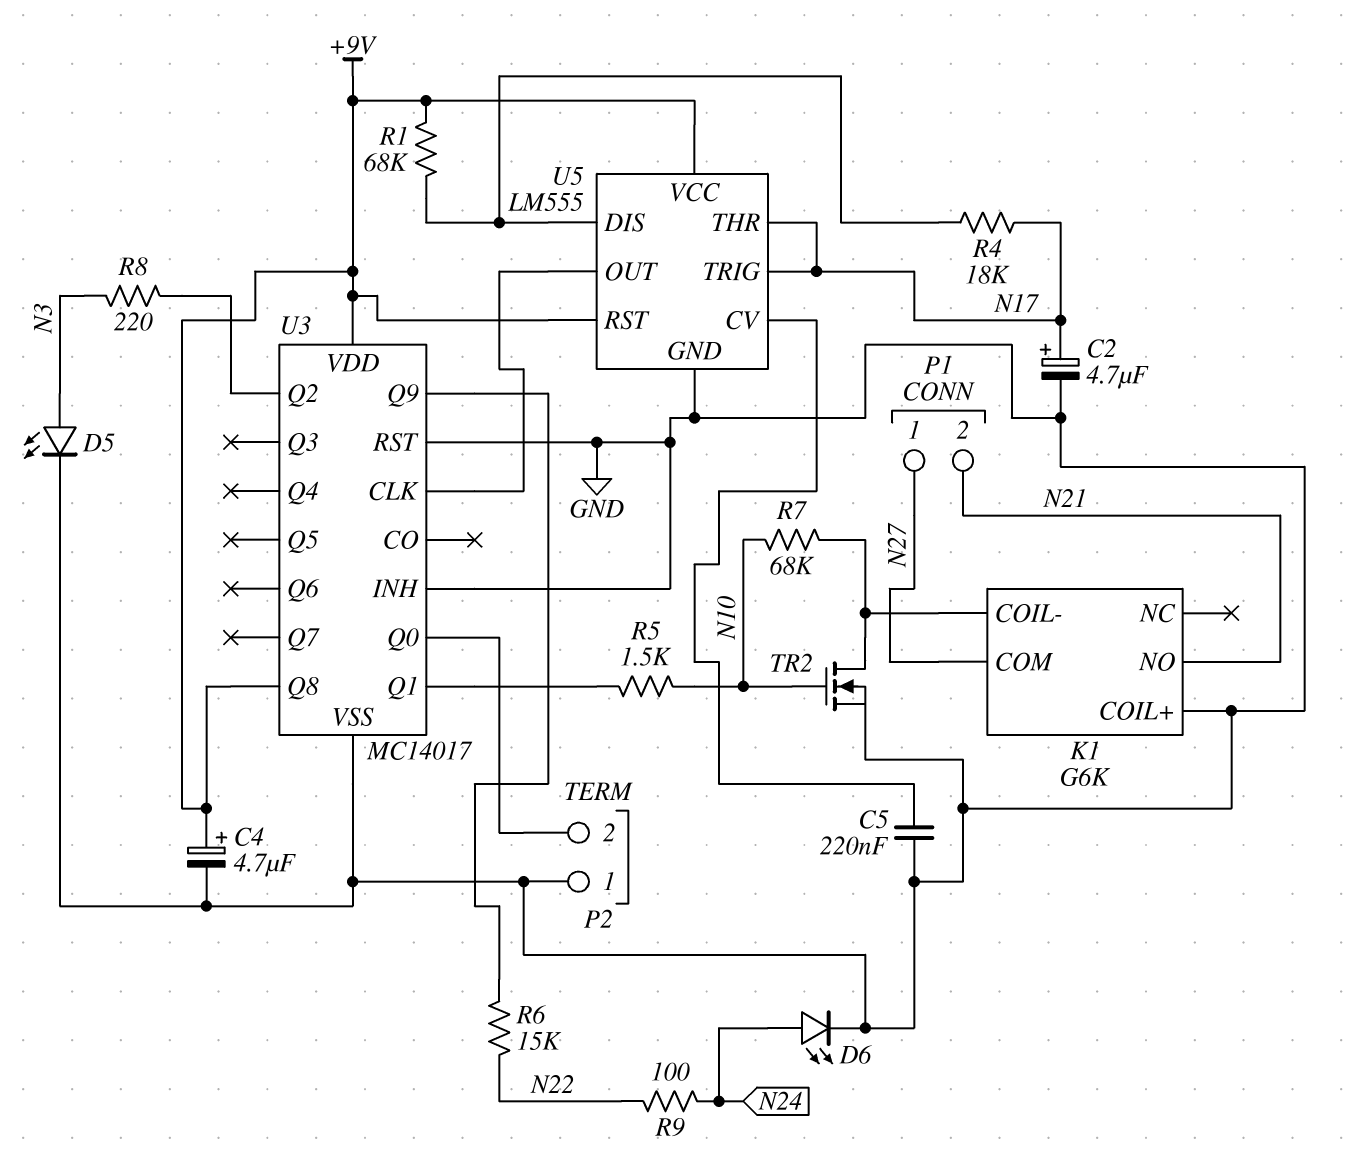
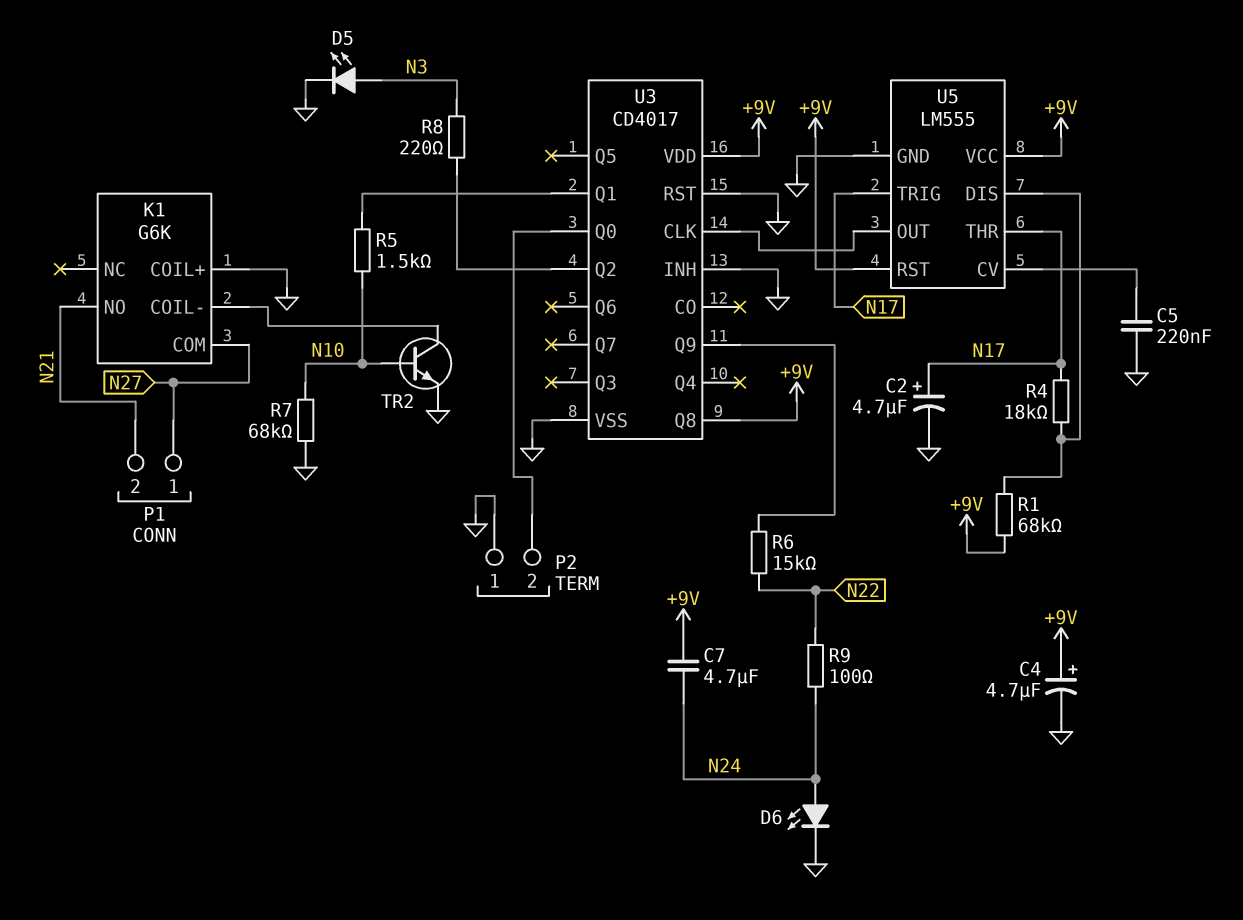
C7: none -> 4.7uF (+9V, N24)
R7: 68k (K1/COIL-, N10) -> 68k (GND, N10)
TR2: NMOS (G N10, D K1/COIL-, S GND) -> NPN (B N10, C K1/COIL-, E GND)
U3: MC14017 -> CD4017

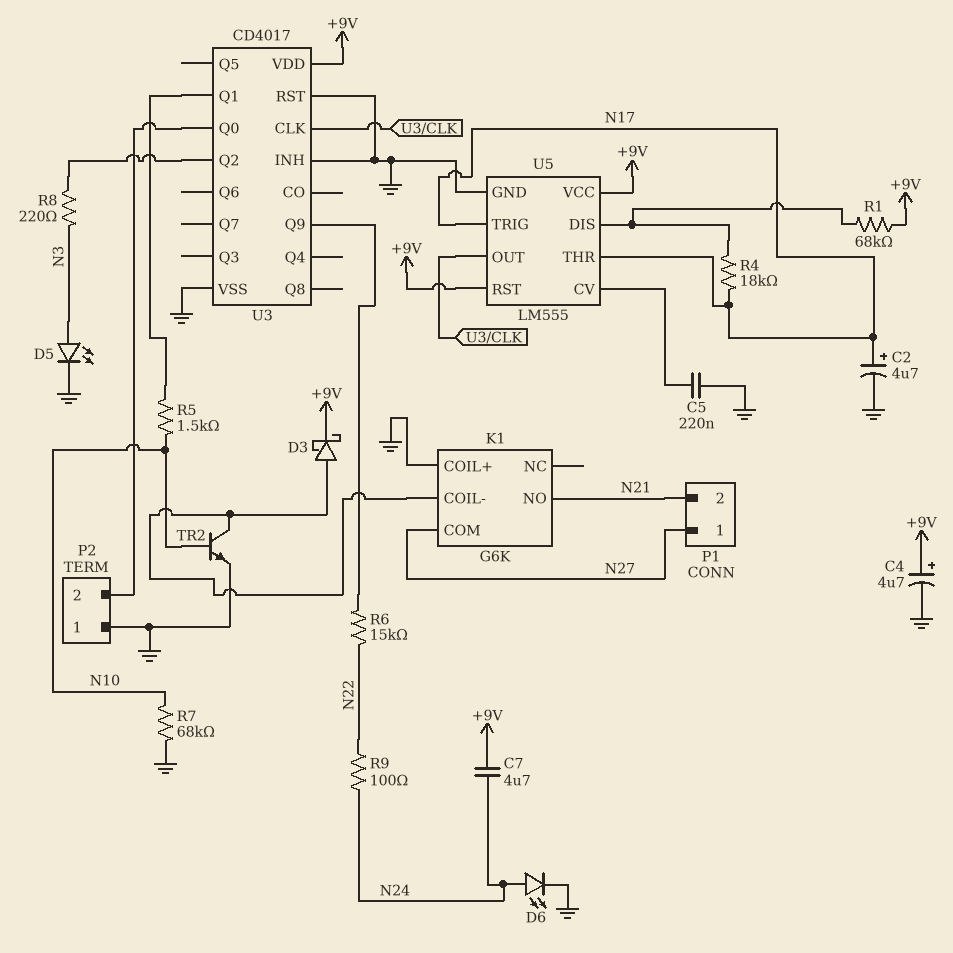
D3: none -> schottky (A K1/COIL-, K +9V)
U3 pin Q8: +9V -> none

